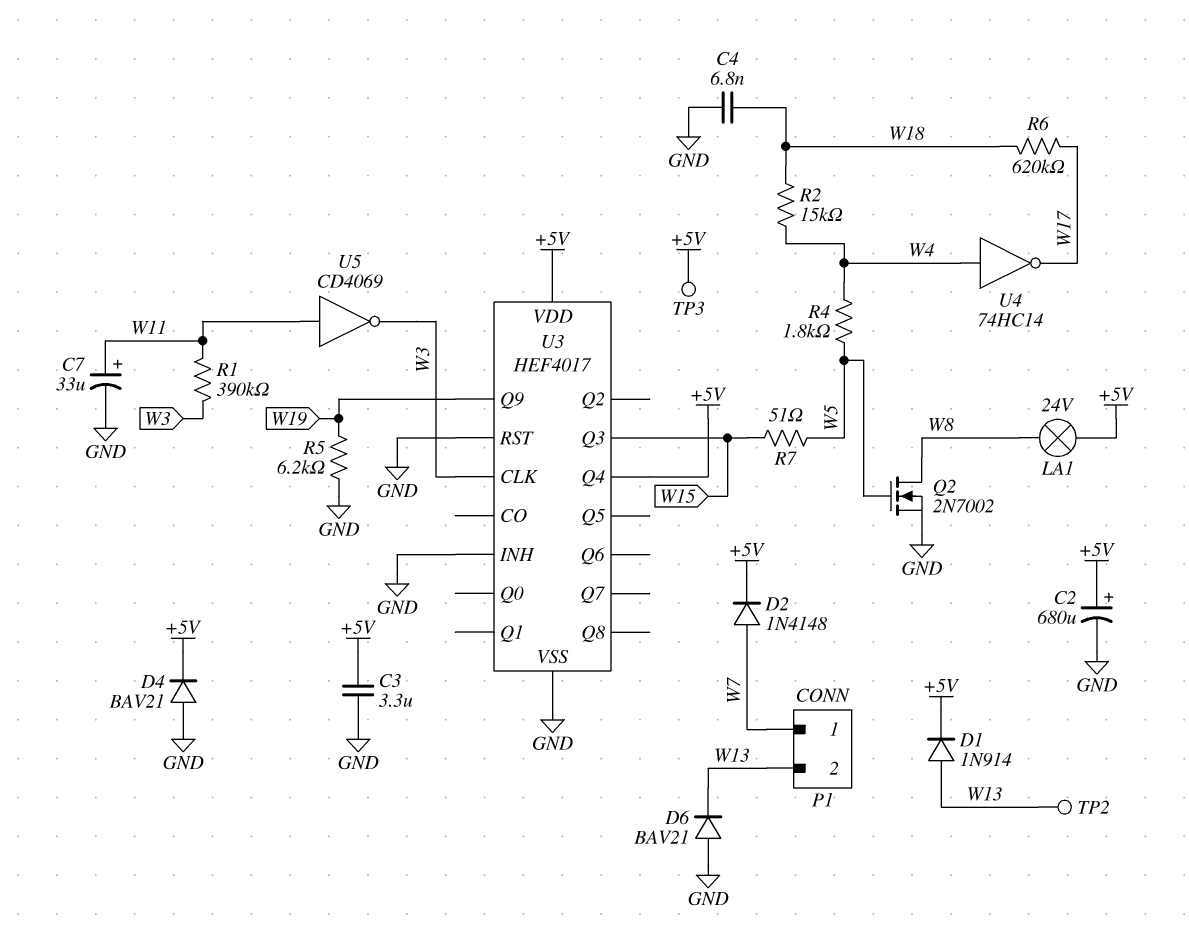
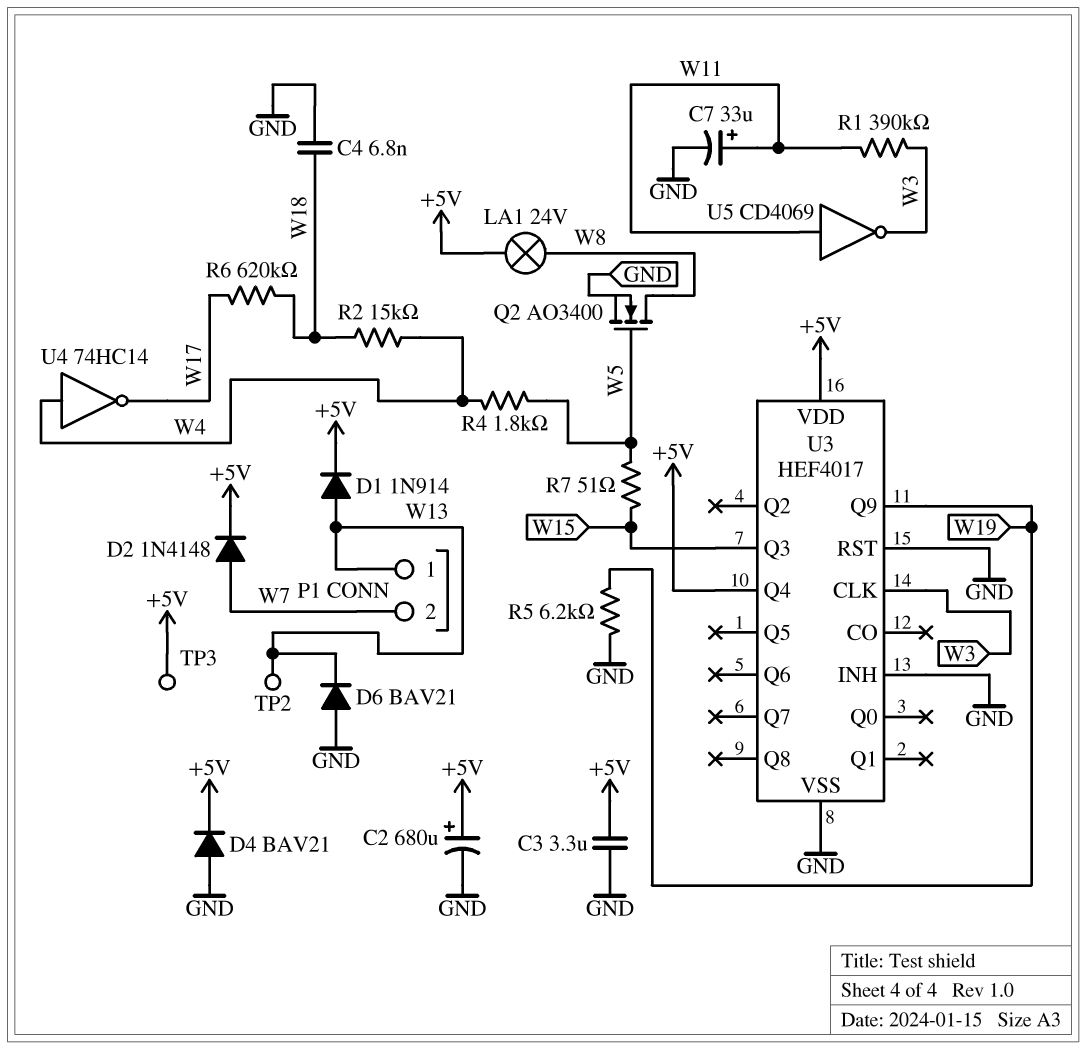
P1 pin 1: W7 -> W13
P1 pin 2: W13 -> W7
Q2: NMOS 2N7002 (G W5, D W8, S GND) -> NMOS AO3400 (G W5, D W8, S GND)

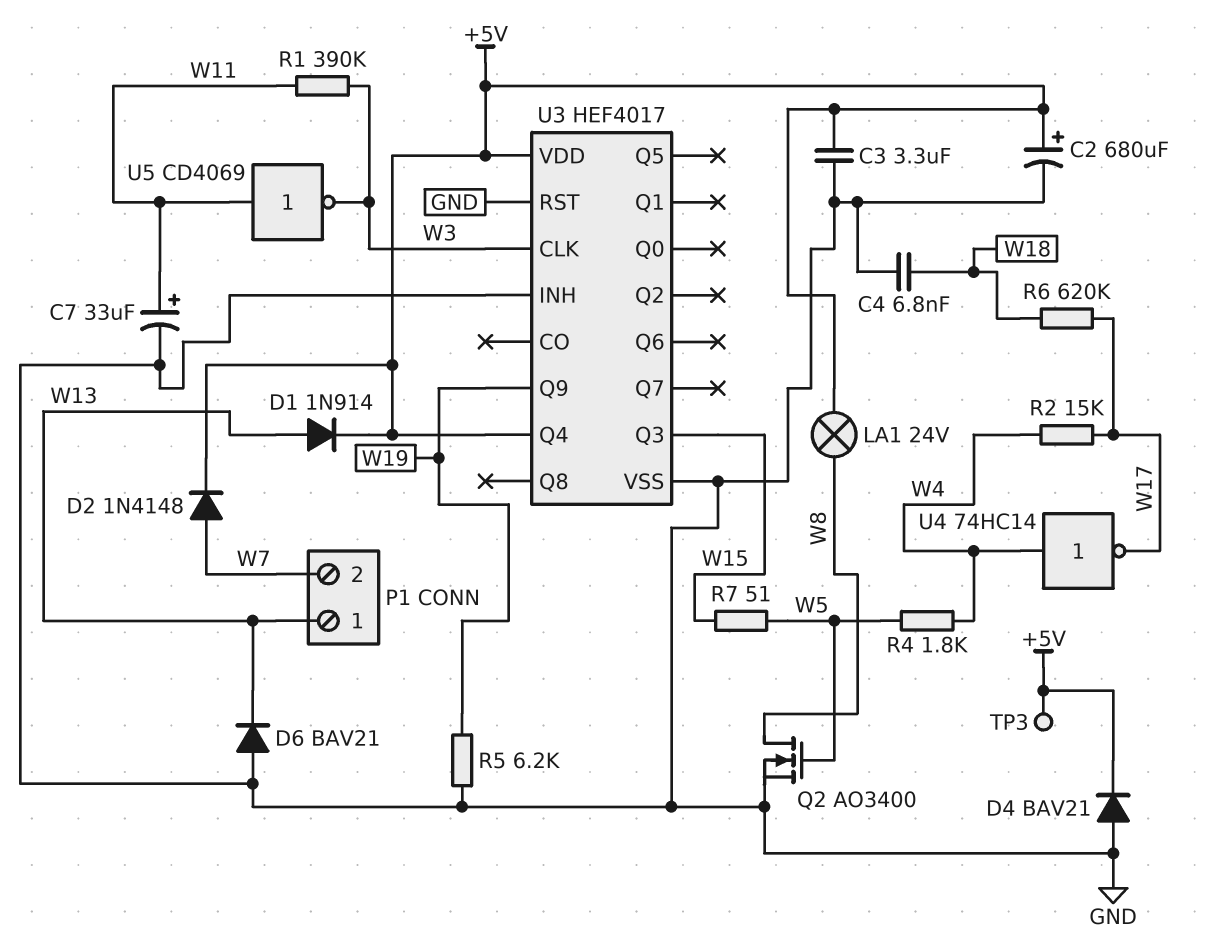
R2: 15k (W4, W18) -> 15k (W4, W17)
TP2: test point (W13) -> none

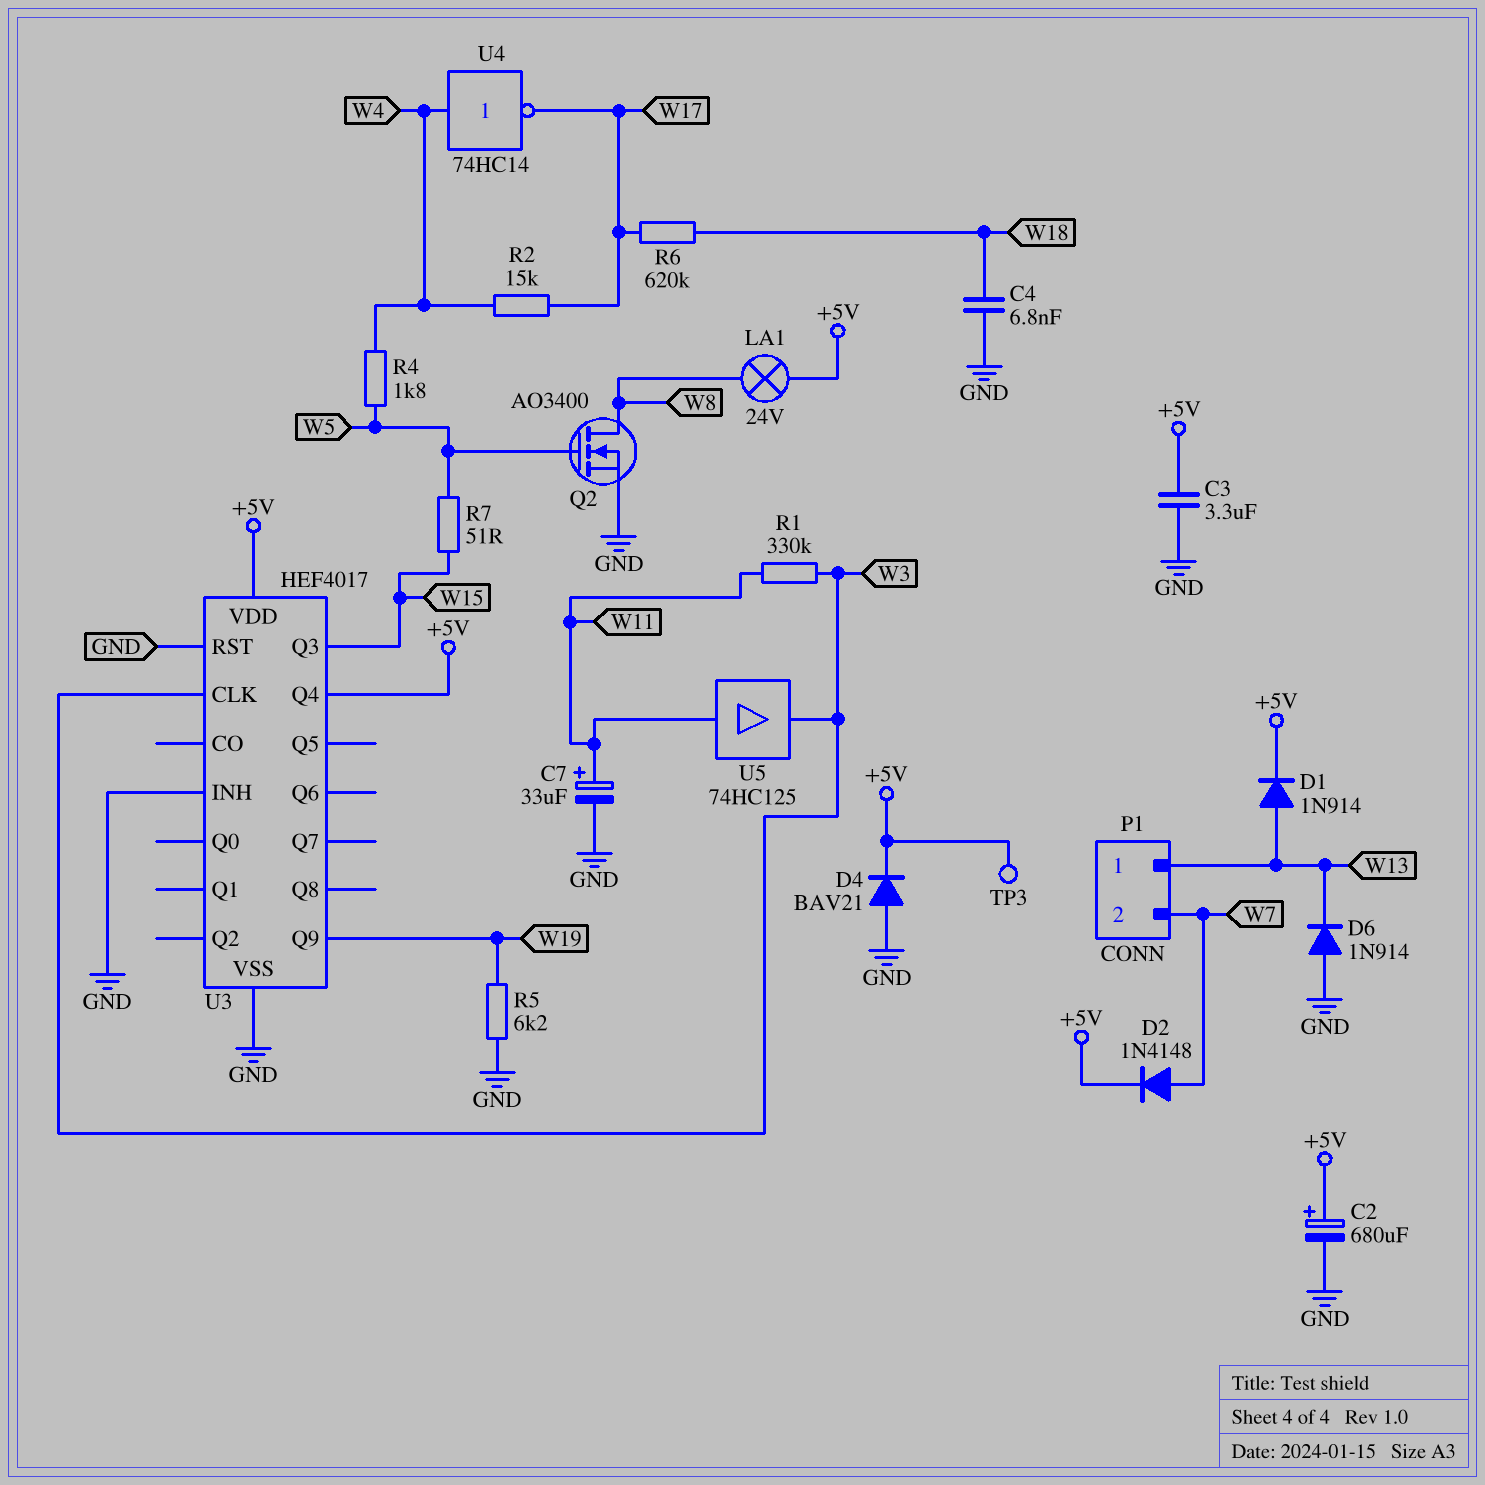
D6: diode BAV21 (A GND, K W13) -> diode 1N914 (A GND, K W13)
R1: 390k (W3, W11) -> 330k (W3, W11)
U5: NOT CD4069 (in W11, out W3) -> buffer 74HC125 (in W11, out W3)

